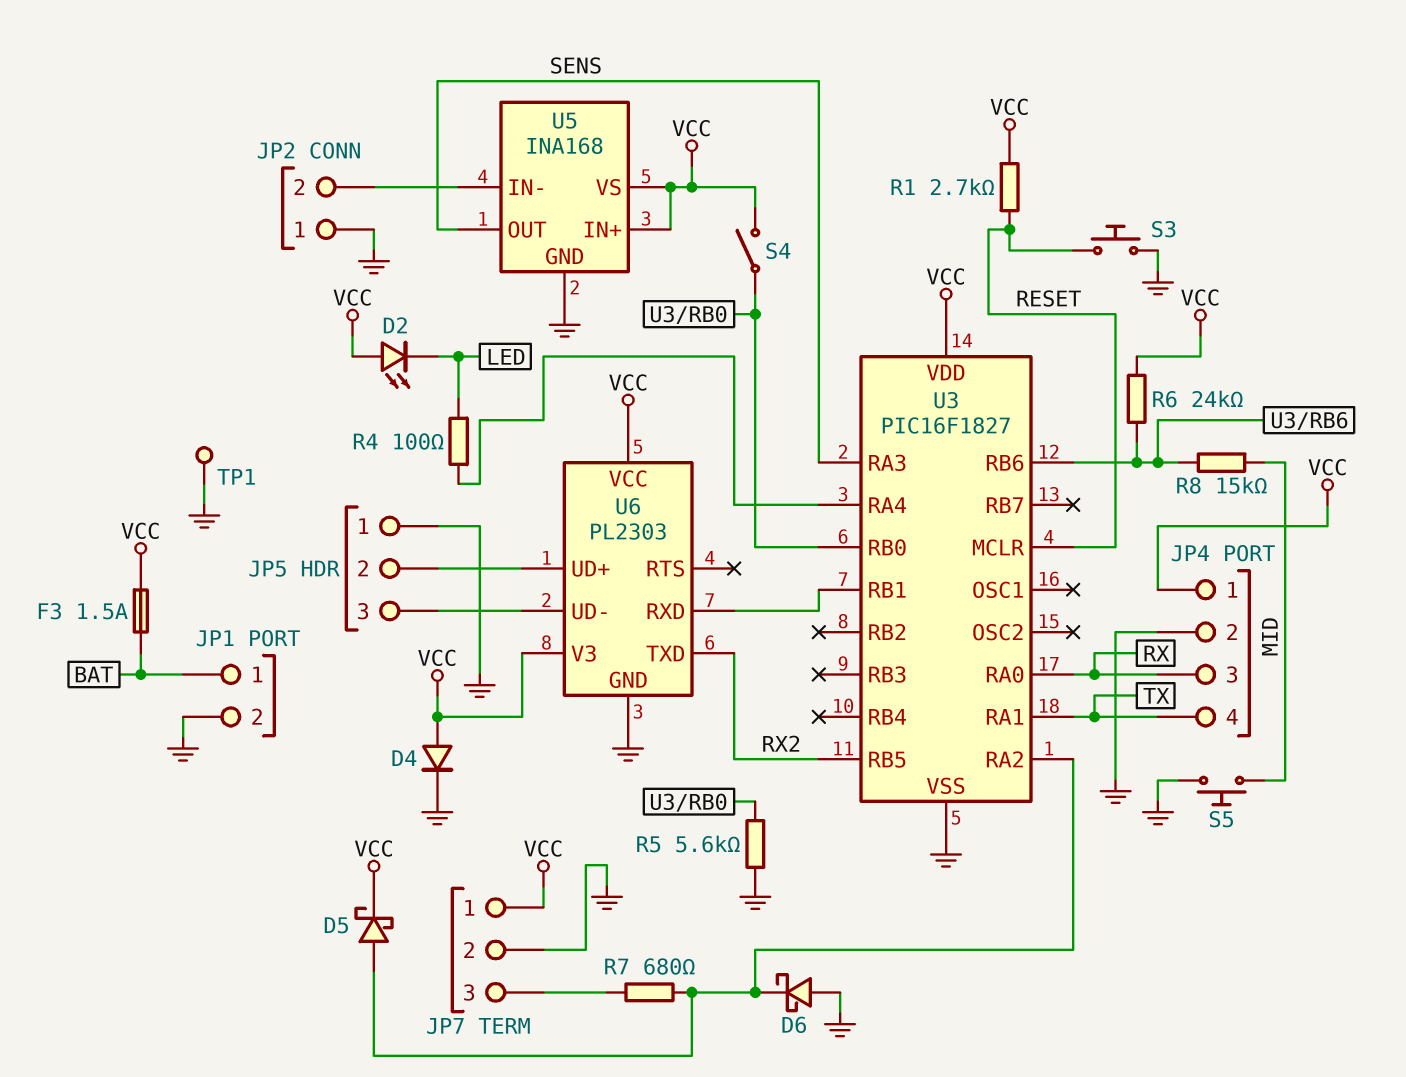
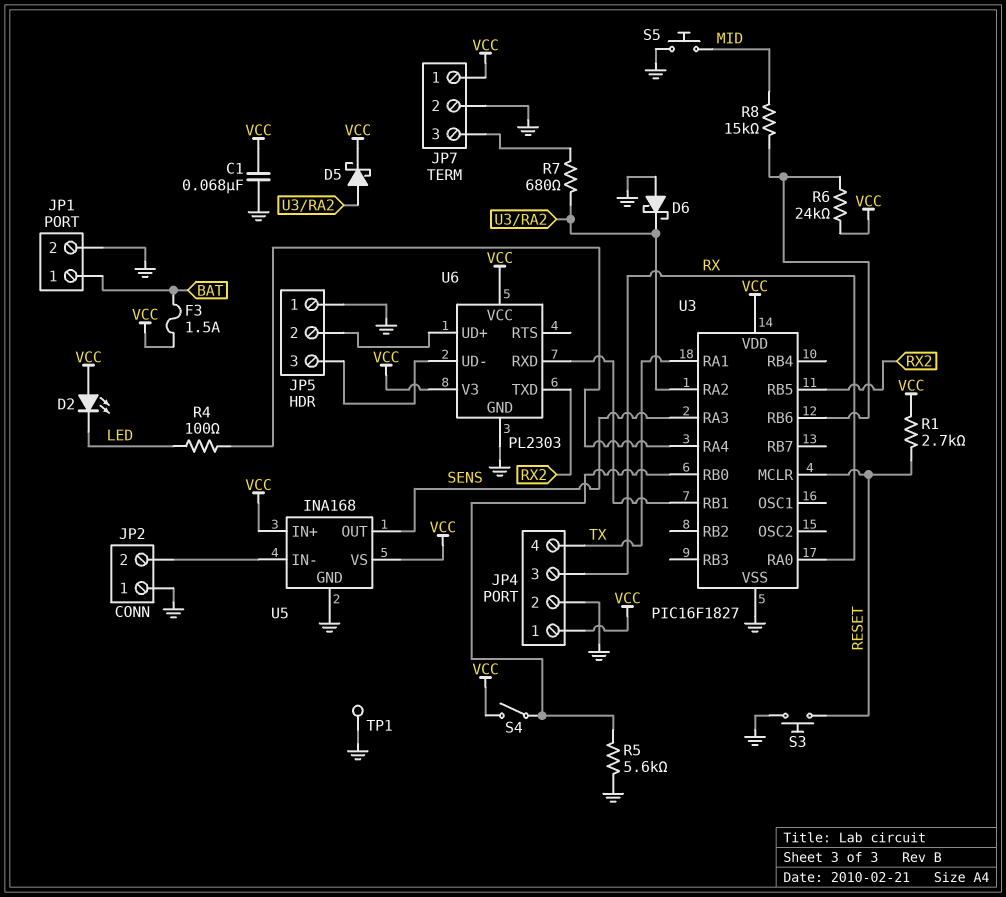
C1: none -> 68nF (GND, VCC)
D4: diode (A VCC, K GND) -> none

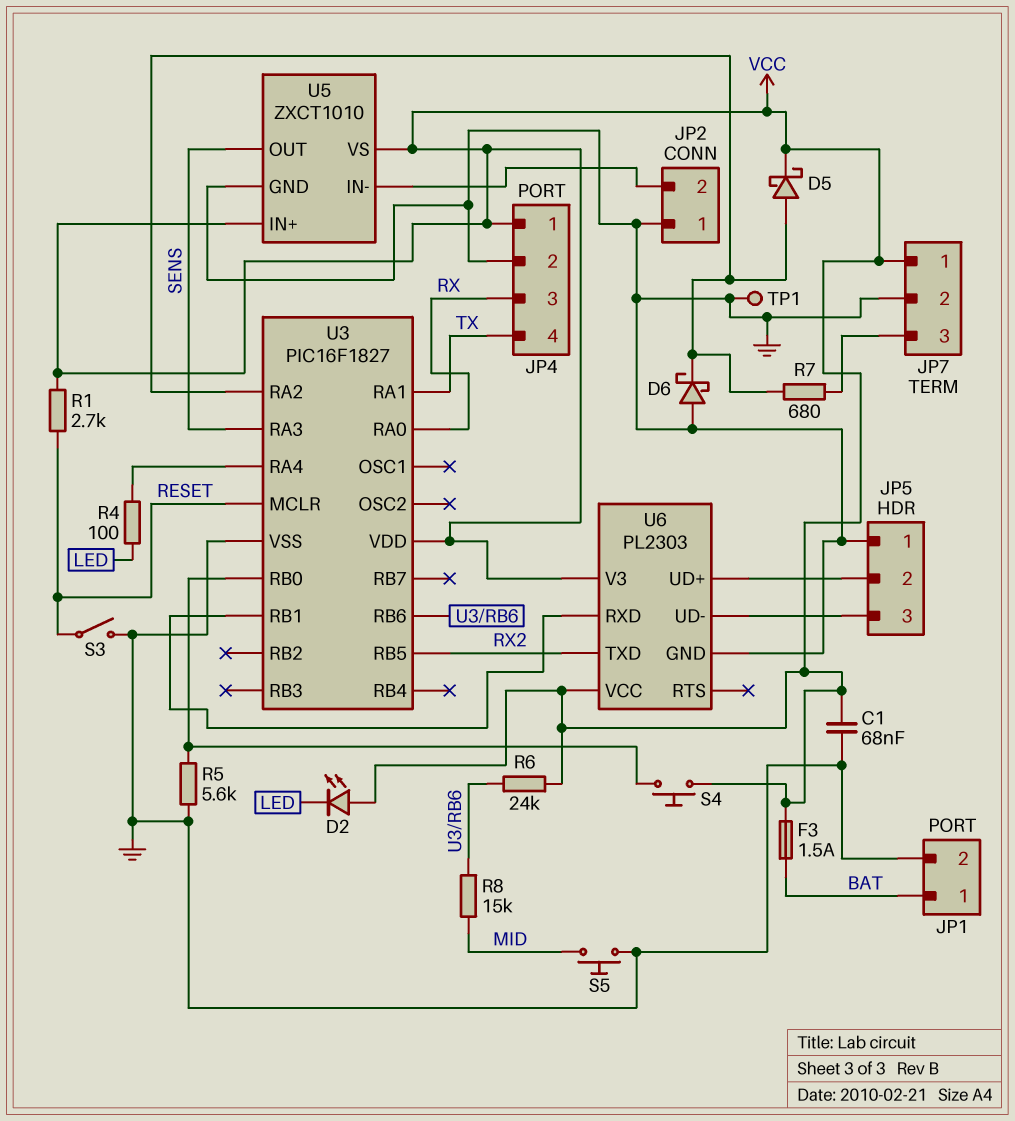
S3: button (GND, RESET) -> switch (GND, RESET)
S4: switch (U3/RB0, VCC) -> button (U3/RB0, VCC)
U5: INA168 -> ZXCT1010

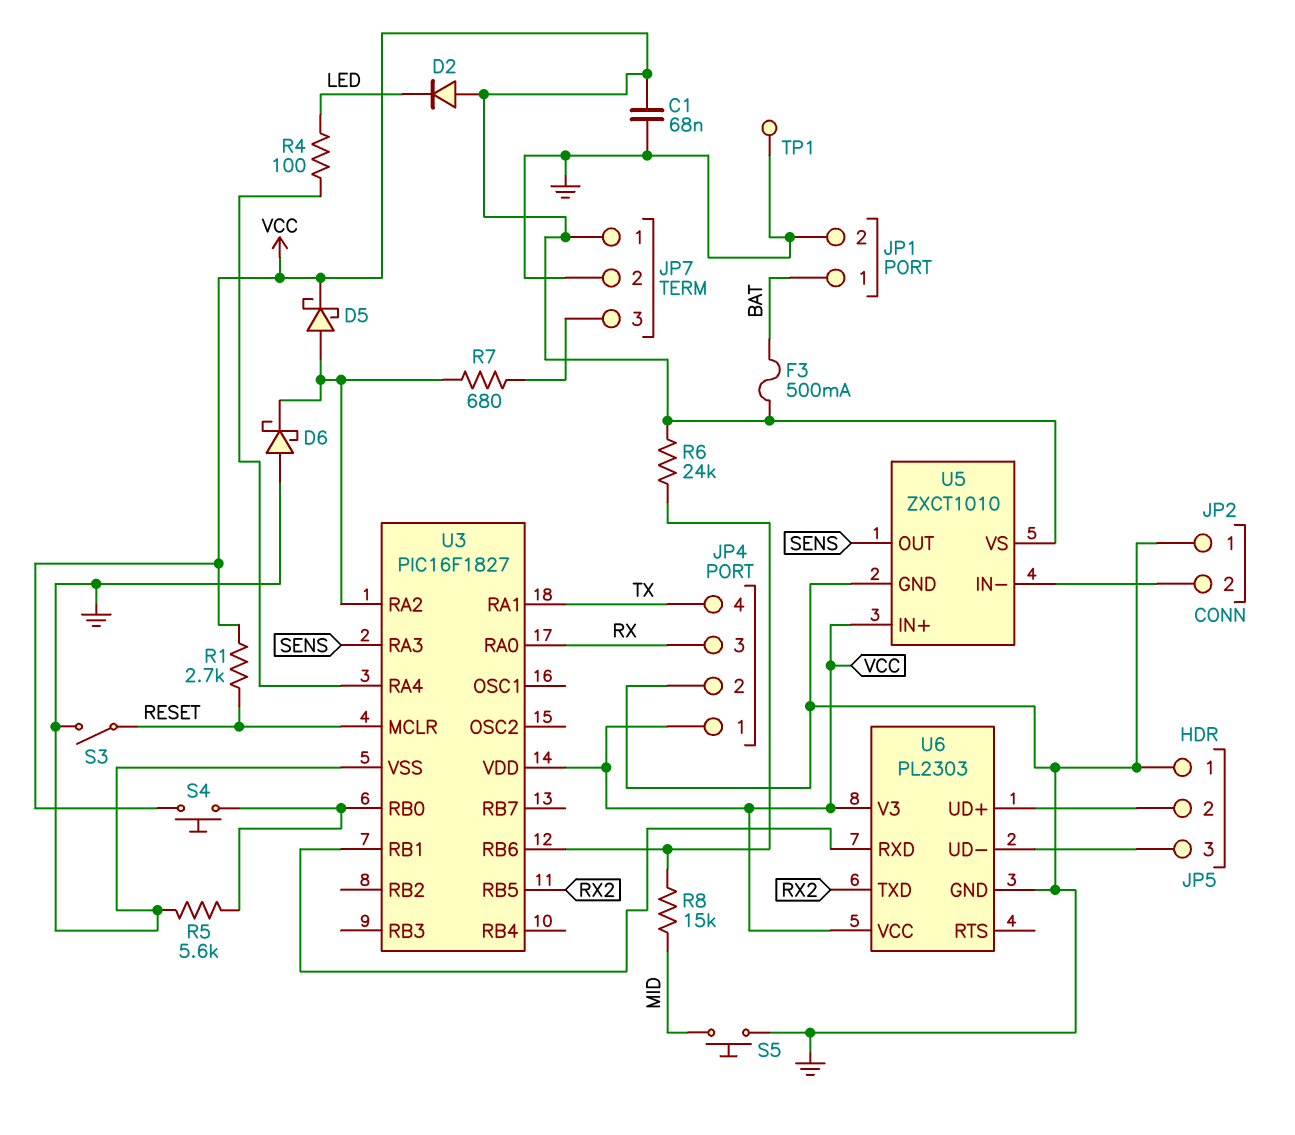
D2: LED (A VCC, K LED) -> diode (A VCC, K LED)
F3: 1.5A (BAT, VCC) -> 500mA (BAT, VCC)

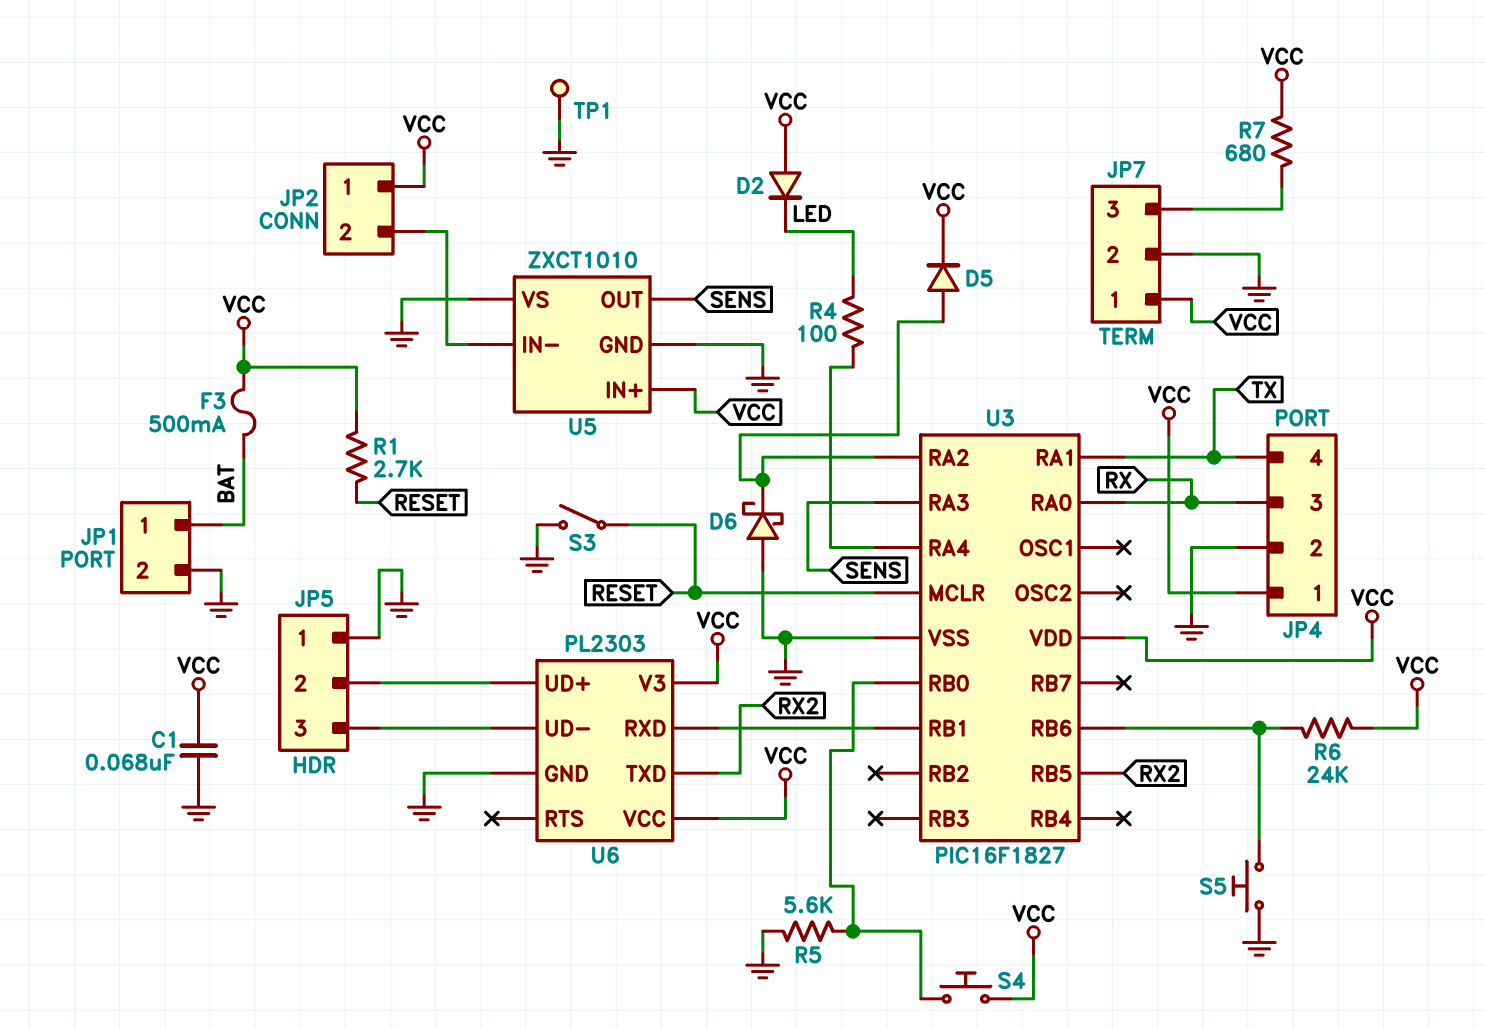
D5: schottky (A U3/RA2, K VCC) -> diode (A U3/RA2, K VCC)
JP2 pin 1: GND -> VCC
R7: 680 (JP7/3, U3/RA2) -> 680 (JP7/3, VCC)
R8: 15k (MID, U3/RB6) -> none
S5: button (GND, MID) -> button (GND, U3/RB6)
U5 pin VS: VCC -> GND

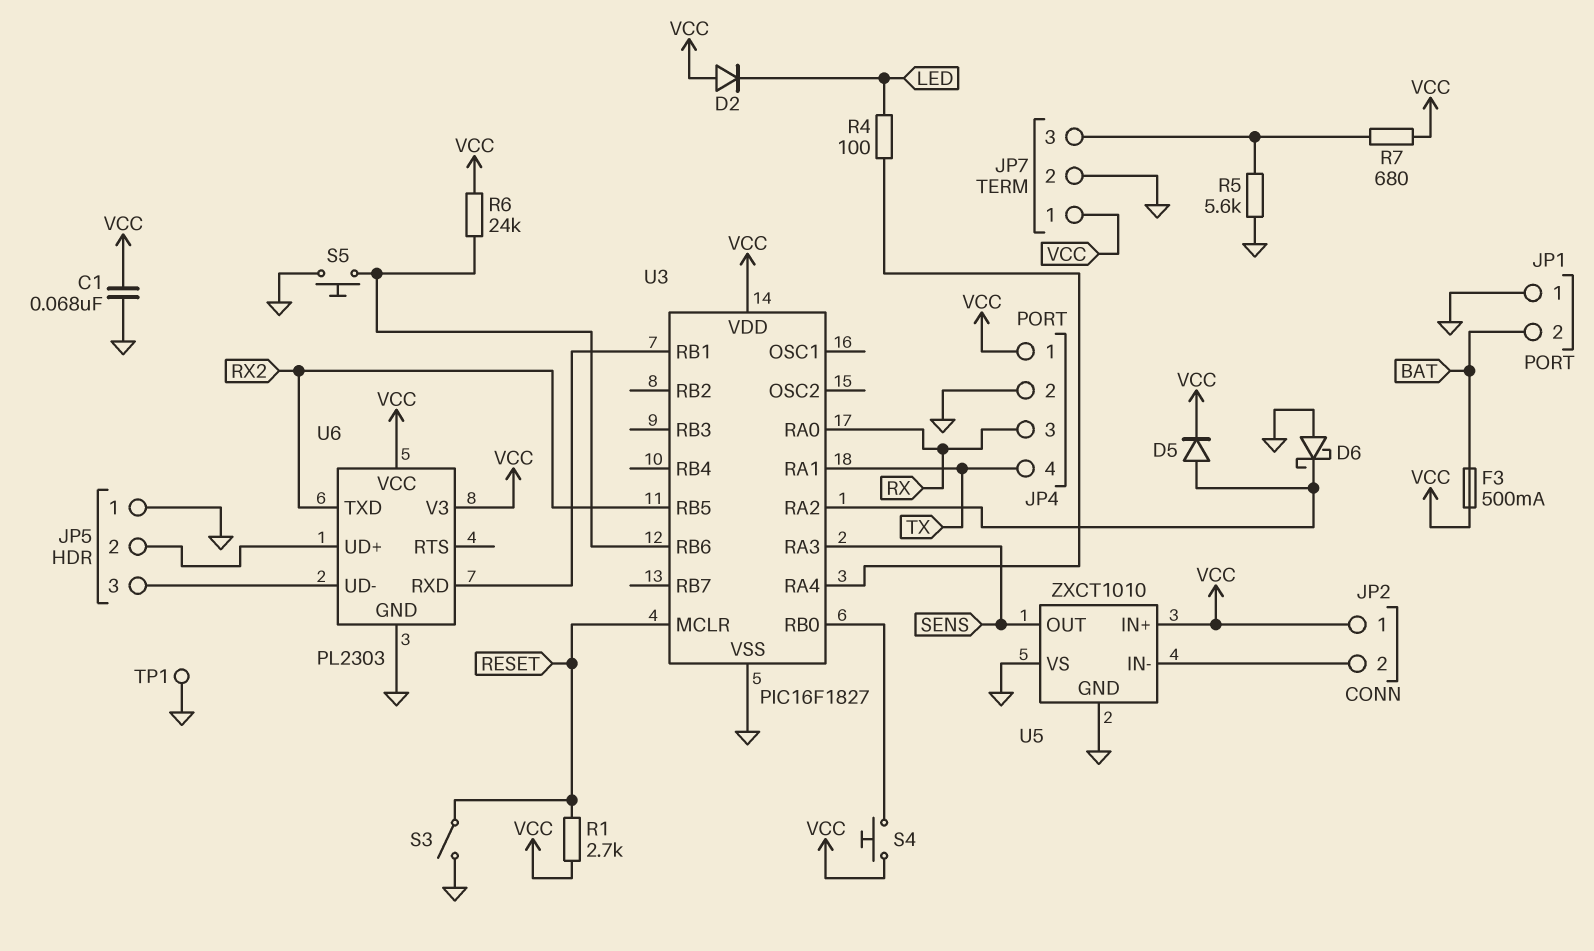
JP1 pin 1: BAT -> GND
JP1 pin 2: GND -> BAT
R5: 5.6k (GND, U3/RB0) -> 5.6k (GND, JP7/3)

